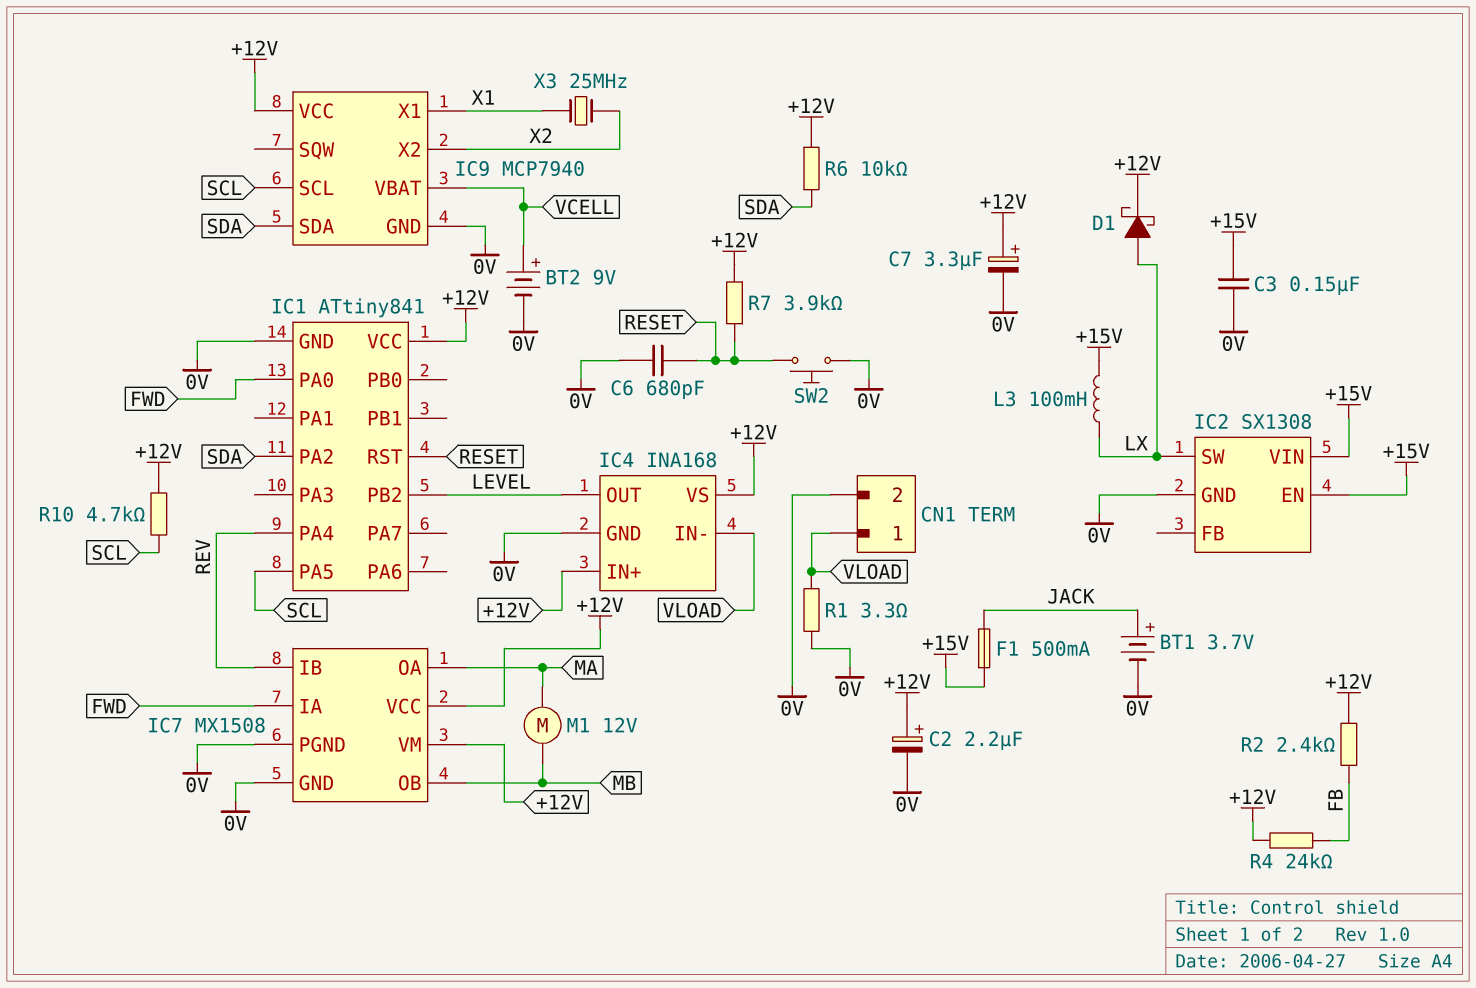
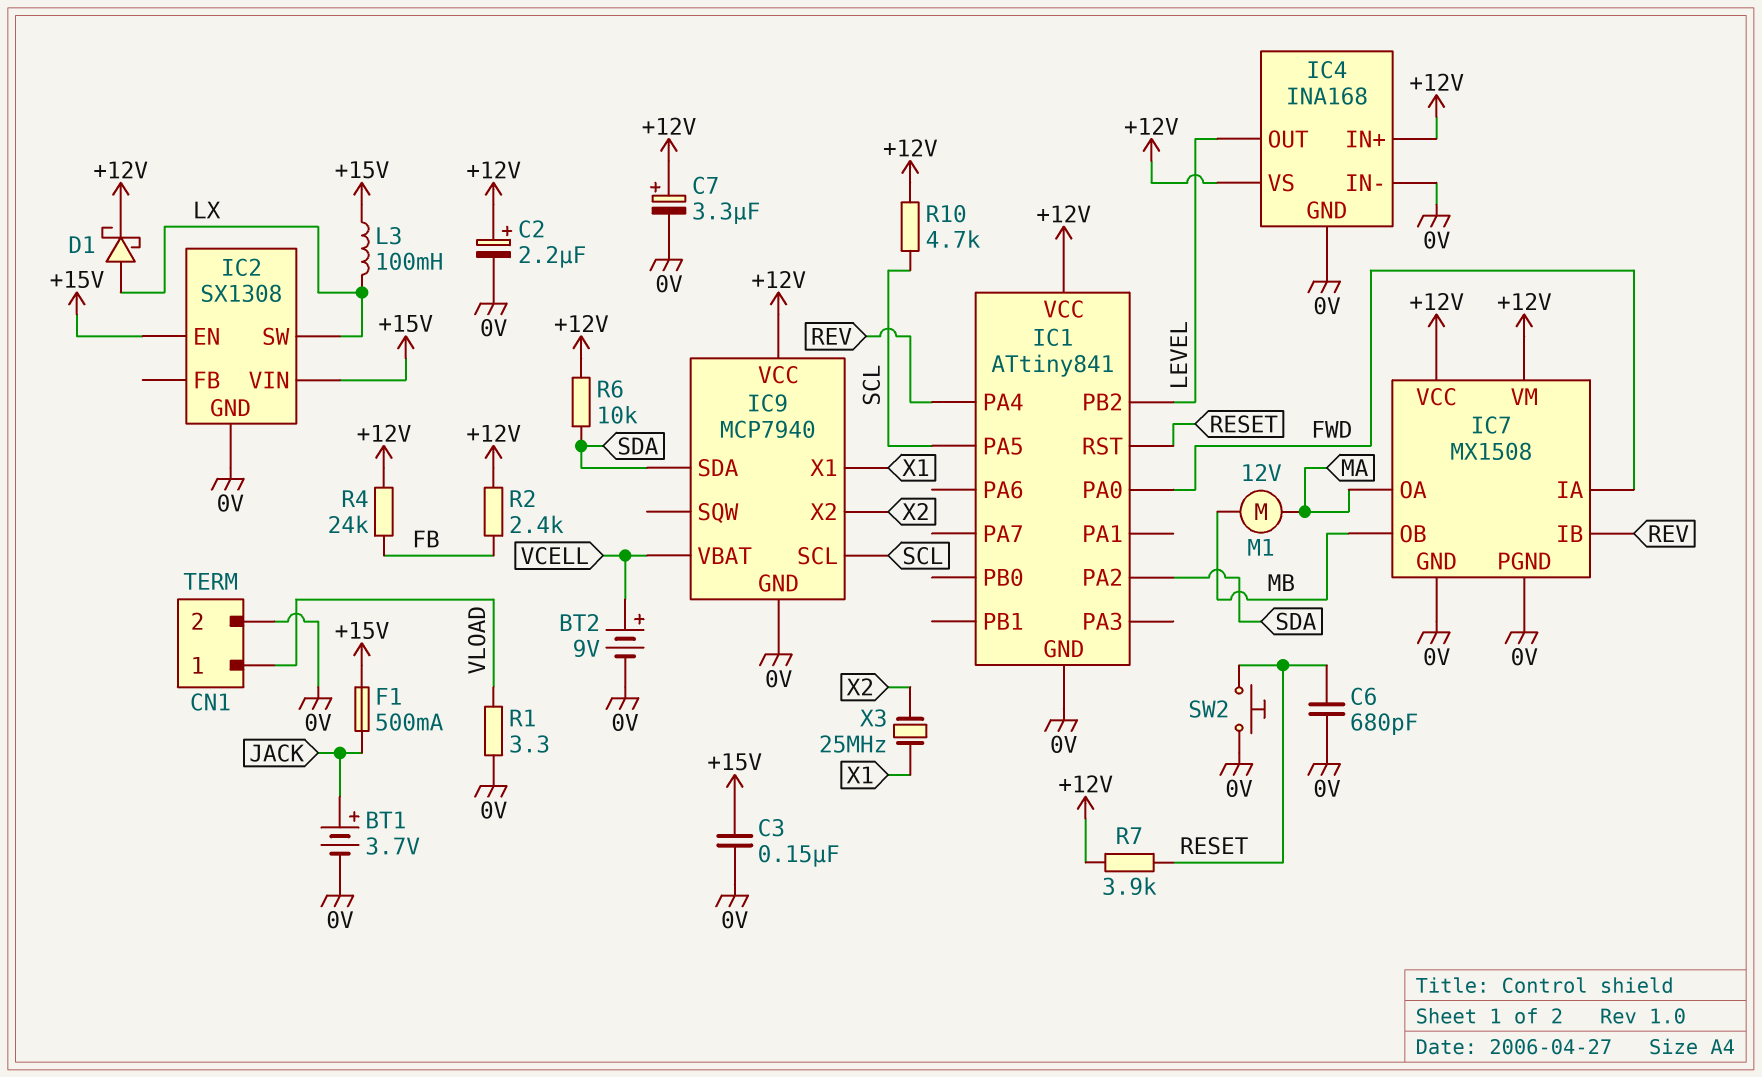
IC4 pin IN-: VLOAD -> 0V

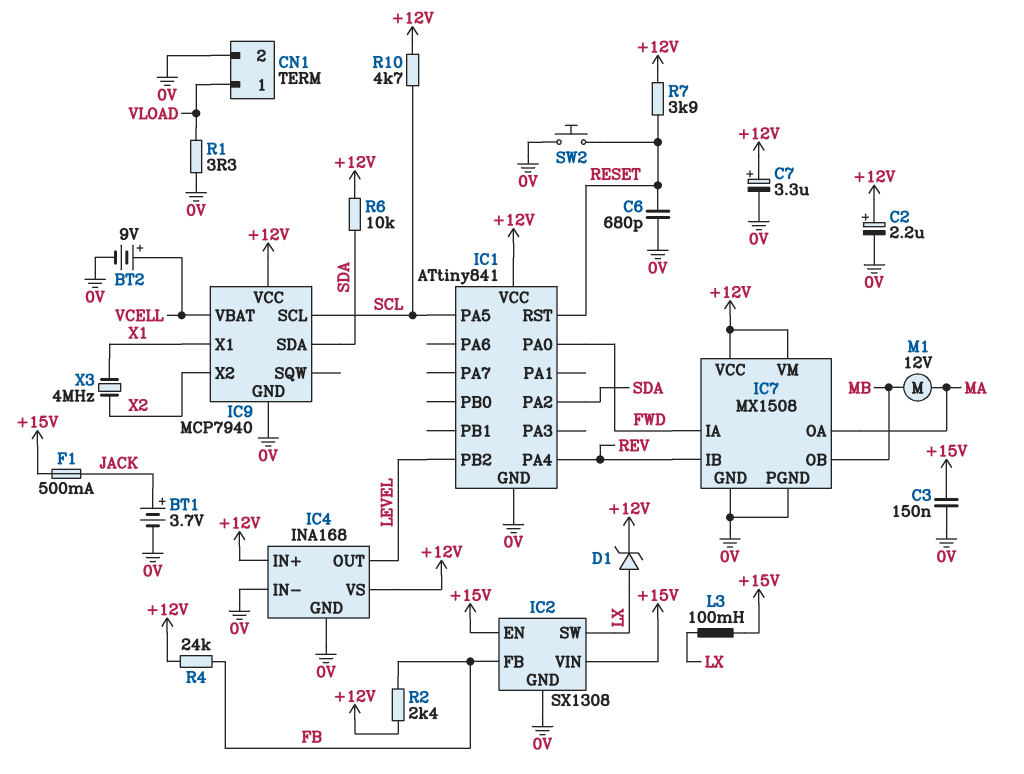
D1: schottky (A LX, K +12V) -> zener (A LX, K +12V)
IC2 pin FB: none -> FB
X3: 25MHz (X1, X2) -> 4MHz (X1, X2)

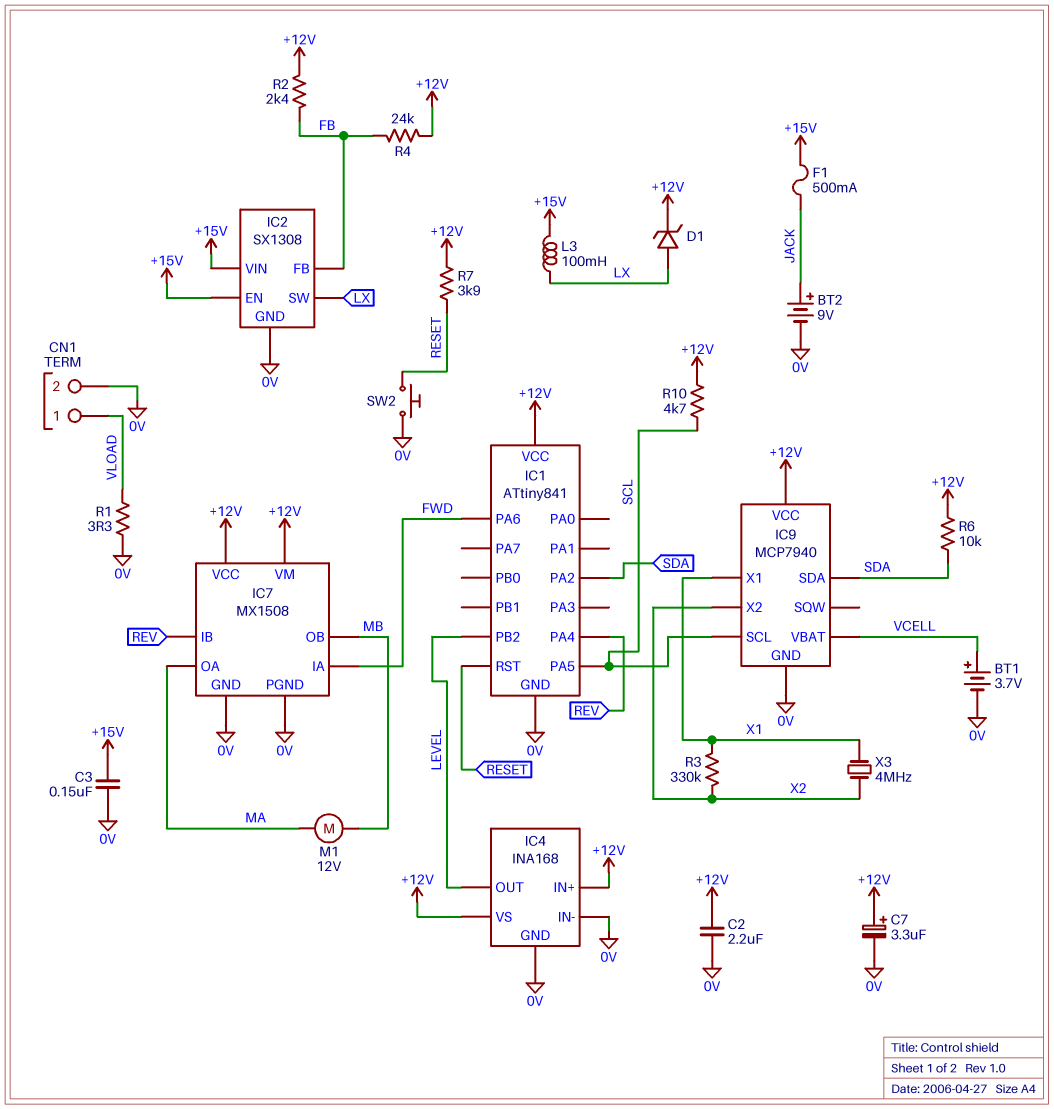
BT1: 3.7V (plus JACK, minus 0V) -> 3.7V (plus VCELL, minus 0V)
BT2: 9V (plus VCELL, minus 0V) -> 9V (plus JACK, minus 0V)
C2: 2.2uF (plus +12V, minus 0V) -> 2.2uF (+12V, 0V)
C6: 680pF (0V, RESET) -> none
IC1 pin PA0: FWD -> none
IC1 pin PA6: none -> FWD
R3: none -> 330k (X1, X2)

